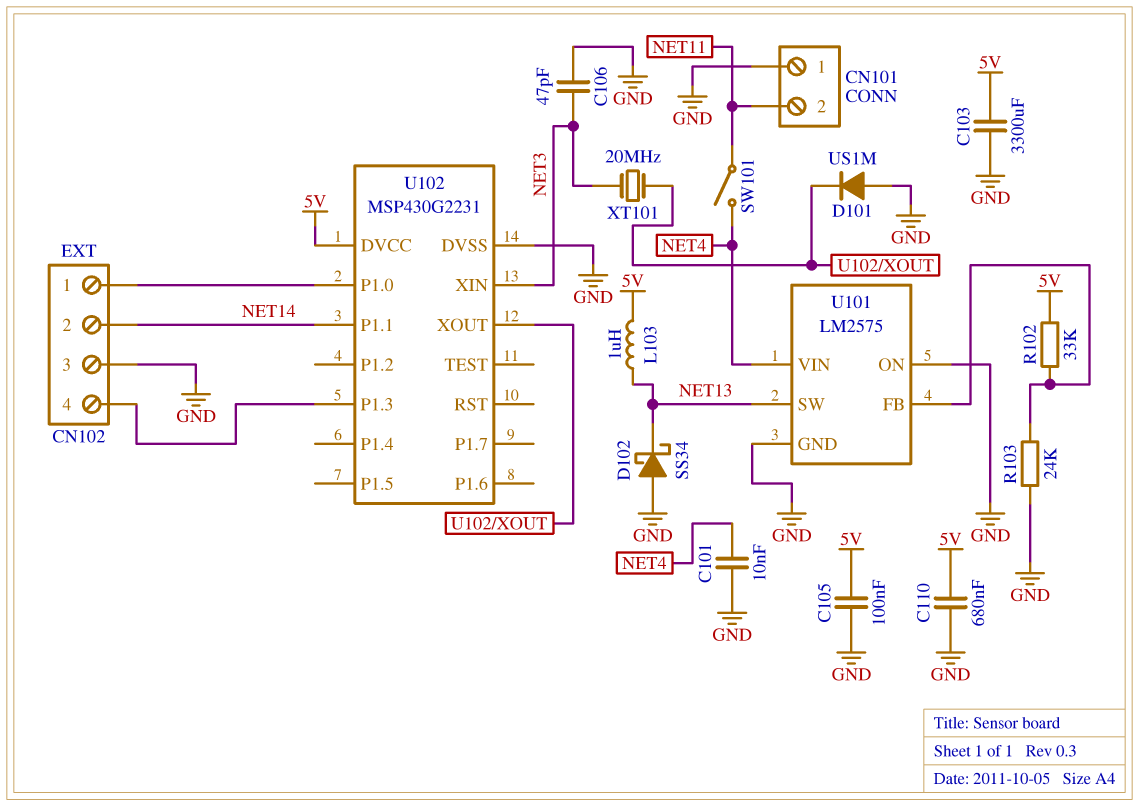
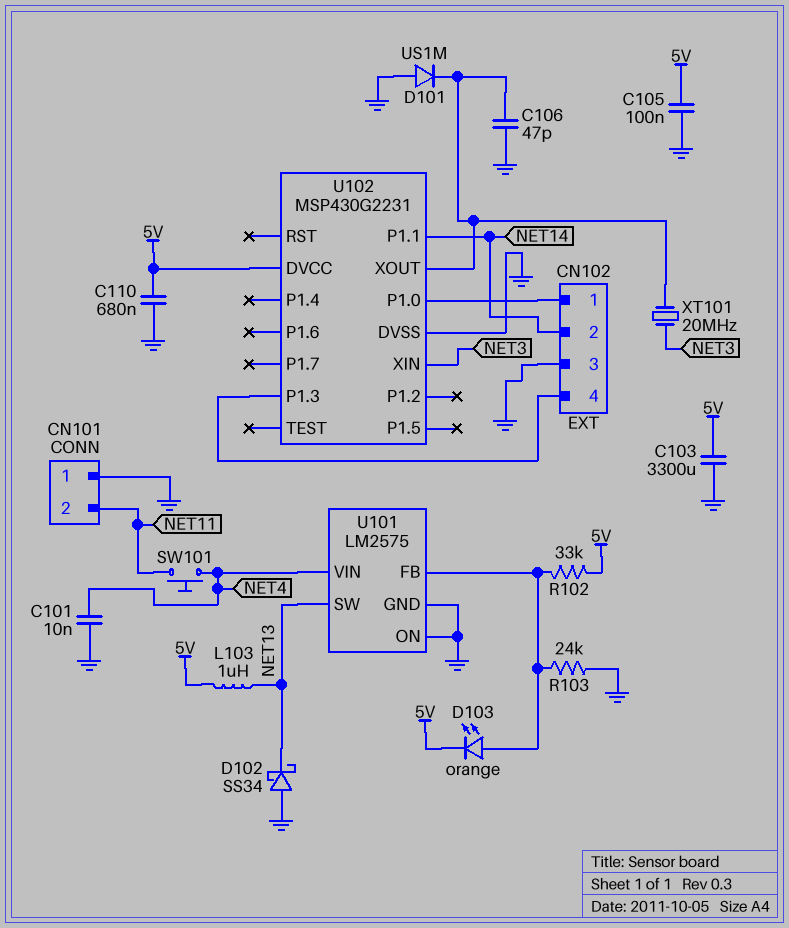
C106: 47pF (GND, NET3) -> 47pF (GND, U102/XOUT)
D103: none -> LED orange (A U101/FB, K 5V)
SW101: switch (NET4, NET11) -> button (NET4, NET11)

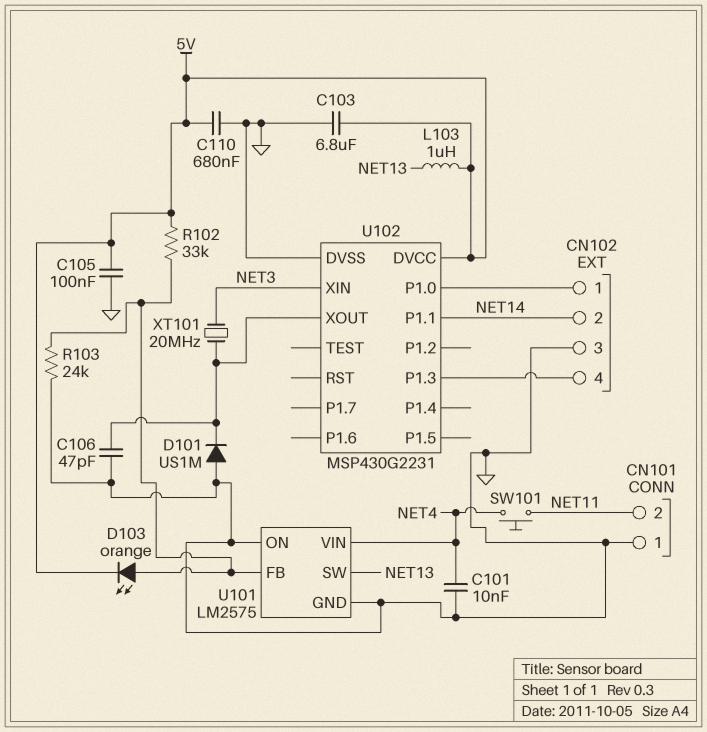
C103: 3300uF (5V, GND) -> 6.8uF (5V, GND)
D102: schottky SS34 (A GND, K NET13) -> none

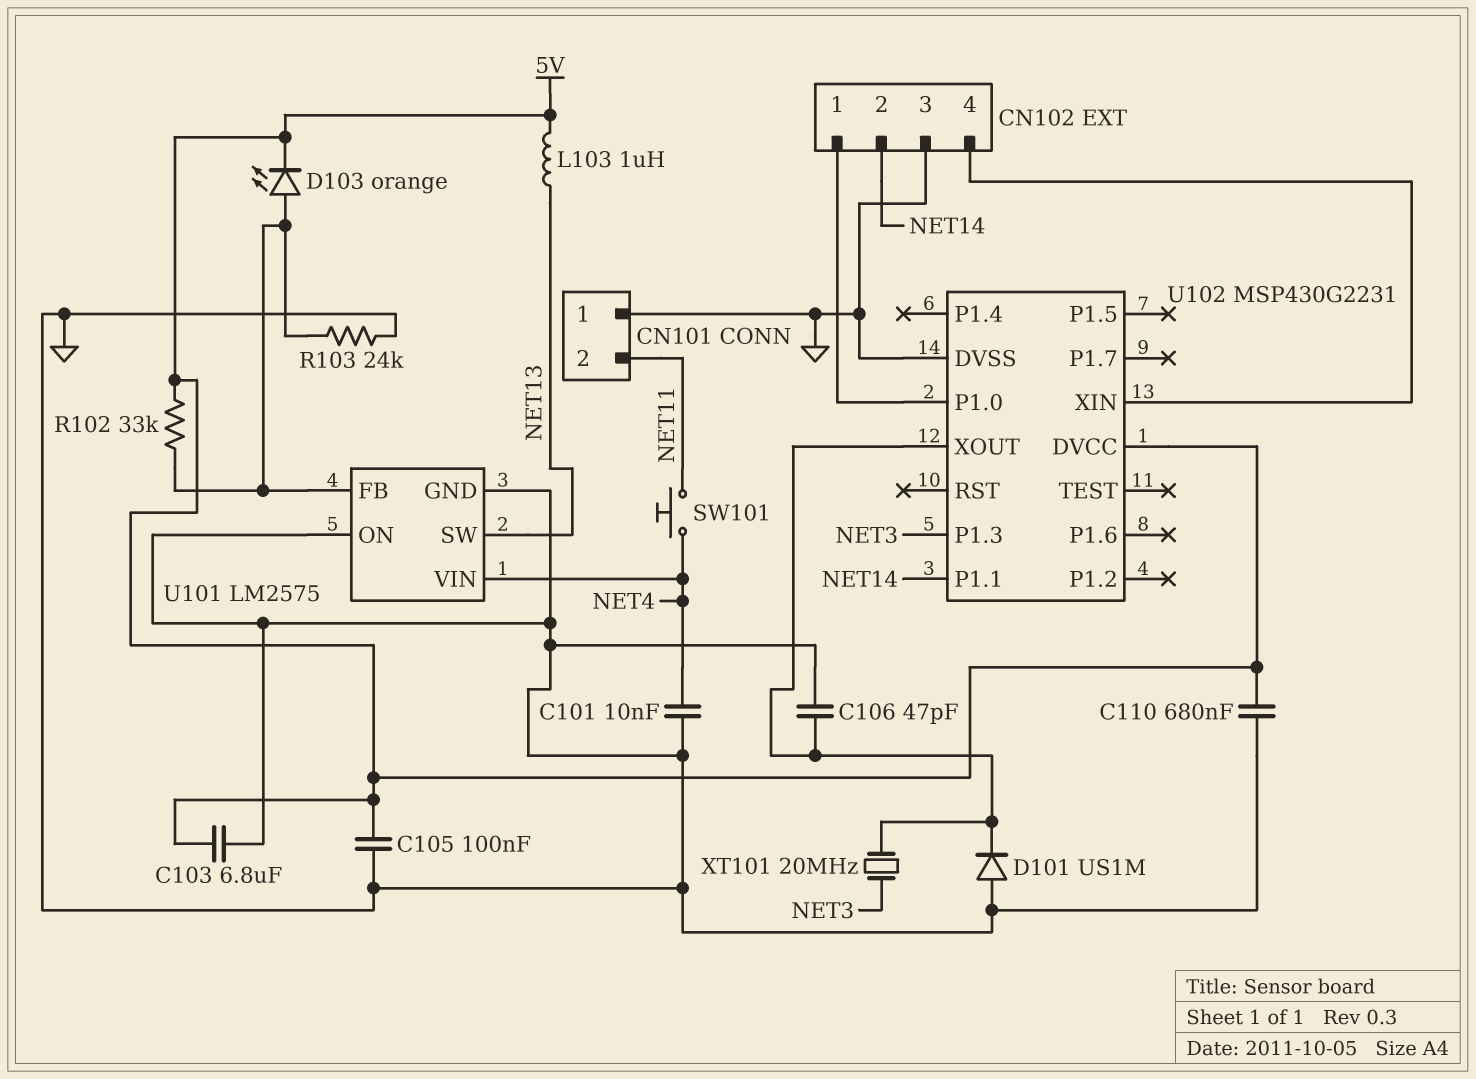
U102 pin P1.3: CN102/4 -> NET3
U102 pin XIN: NET3 -> CN102/4

